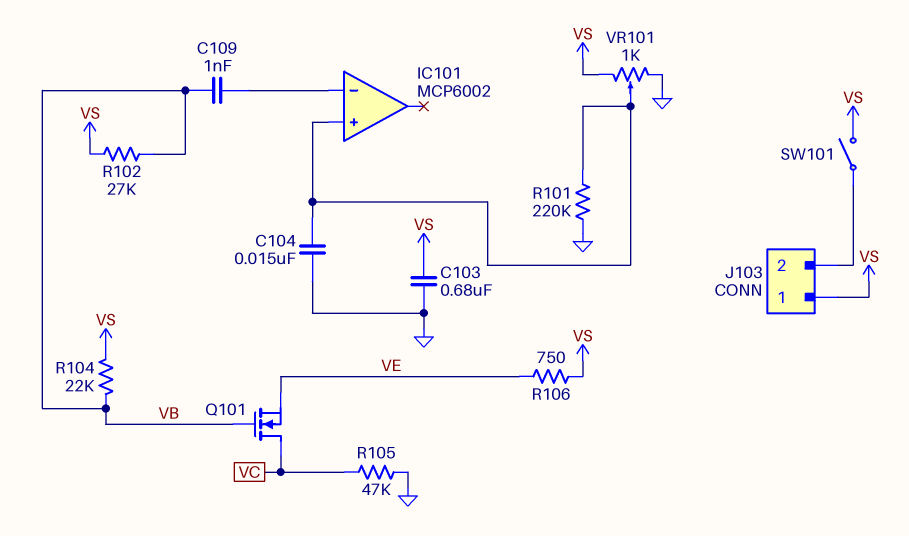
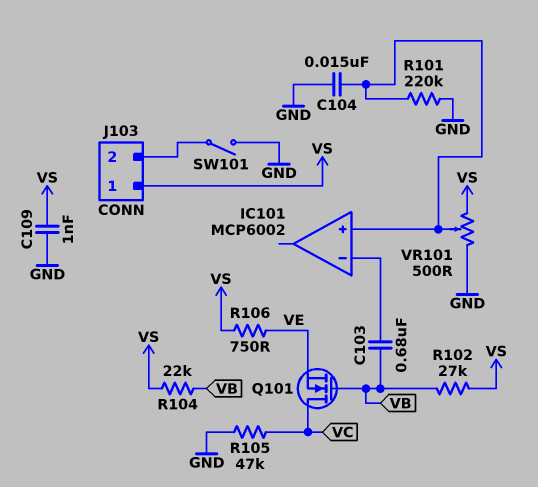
C103: 680nF (GND, VS) -> 680nF (IC101/in-, VB)
C109: 1nF (IC101/in-, VB) -> 1nF (GND, VS)
SW101: switch (J103/2, VS) -> switch (GND, J103/2)
VR101: 1k (GND, VS, wiper IC101/in+) -> 500 (GND, VS, wiper IC101/in+)

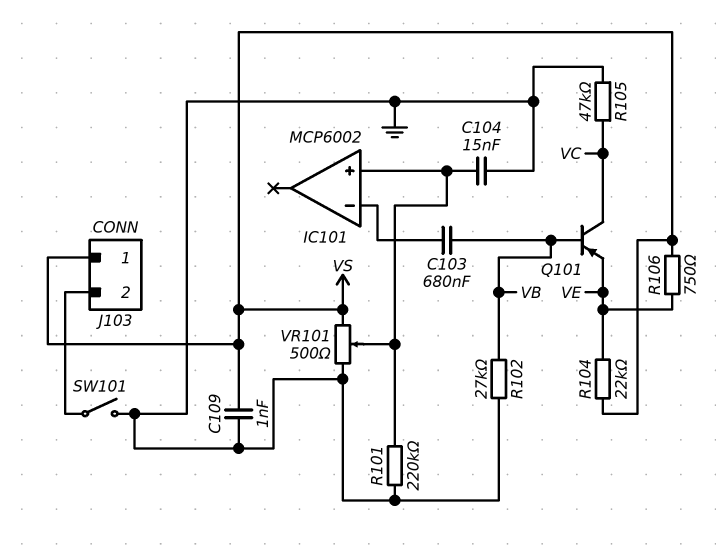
Q101: NMOS (G VB, D VC, S VE) -> PNP (B VB, C VC, E VE)
R102: 27k (VB, VS) -> 27k (GND, VB)
R104: 22k (VB, VS) -> 22k (VE, VS)

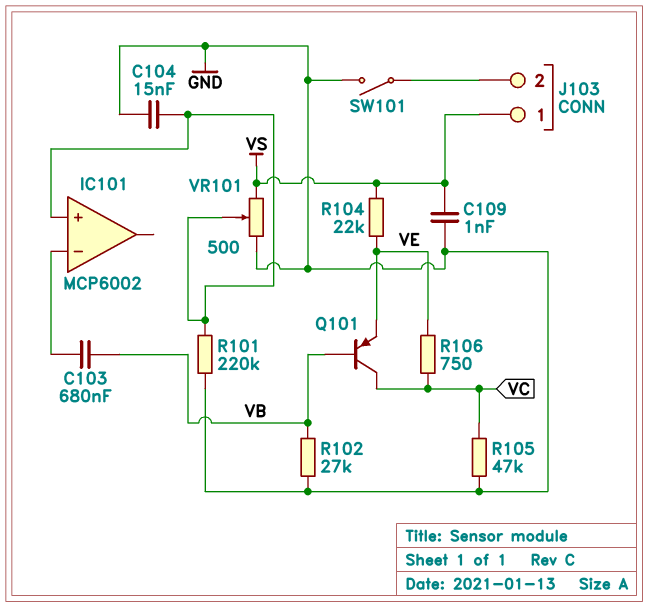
R106: 750 (VE, VS) -> 750 (VC, VE)

